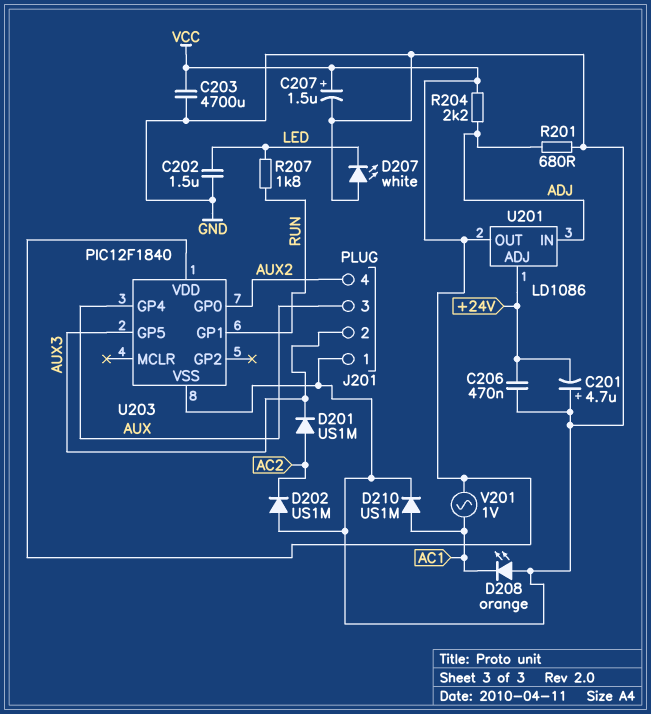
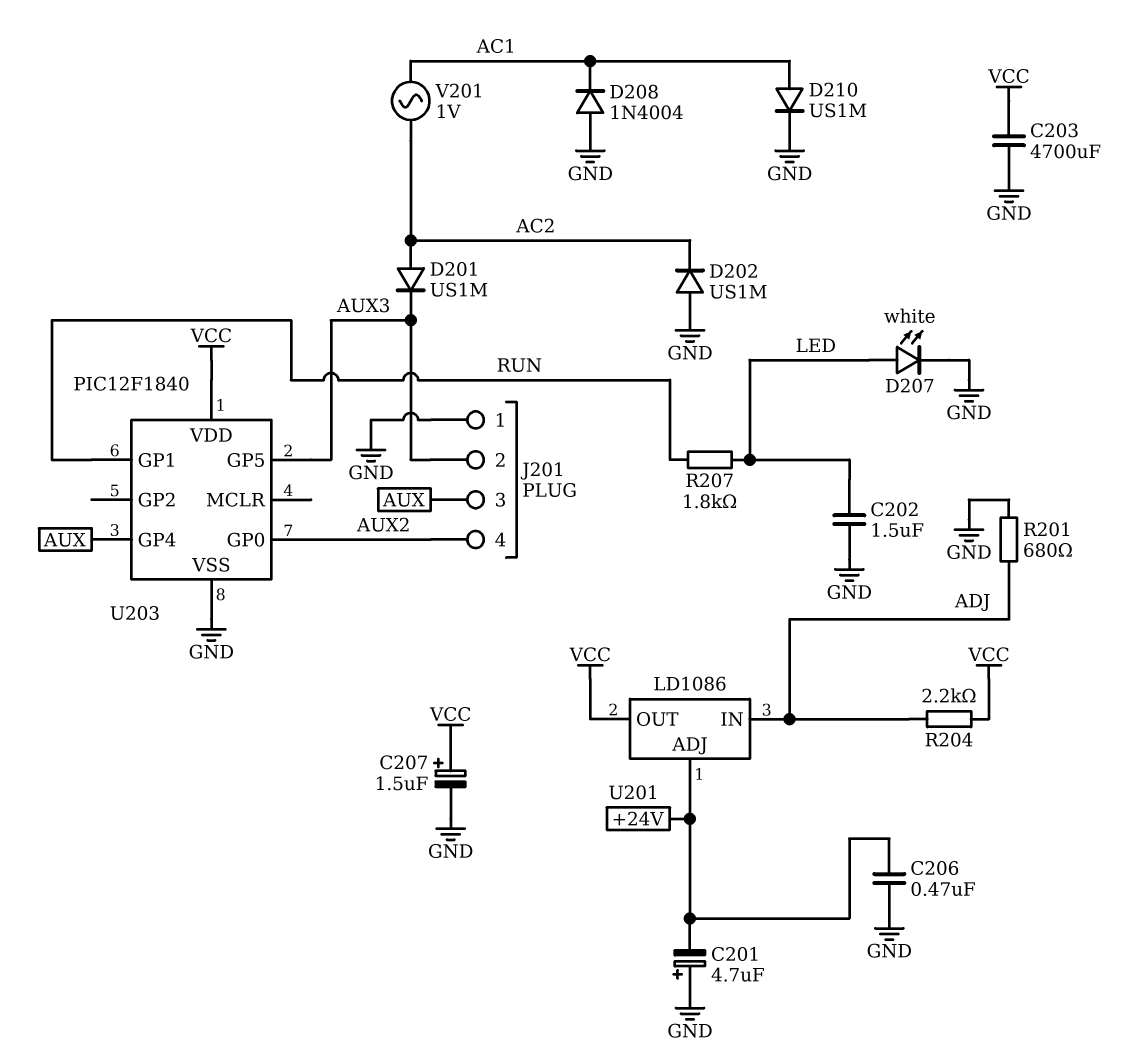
D207: LED white (A GND, K LED) -> LED white (A LED, K GND)
D208: LED orange (A GND, K AC1) -> diode 1N4004 (A GND, K AC1)
V201: AC 1V (AC1, VCC) -> AC 1V (AC1, AC2)

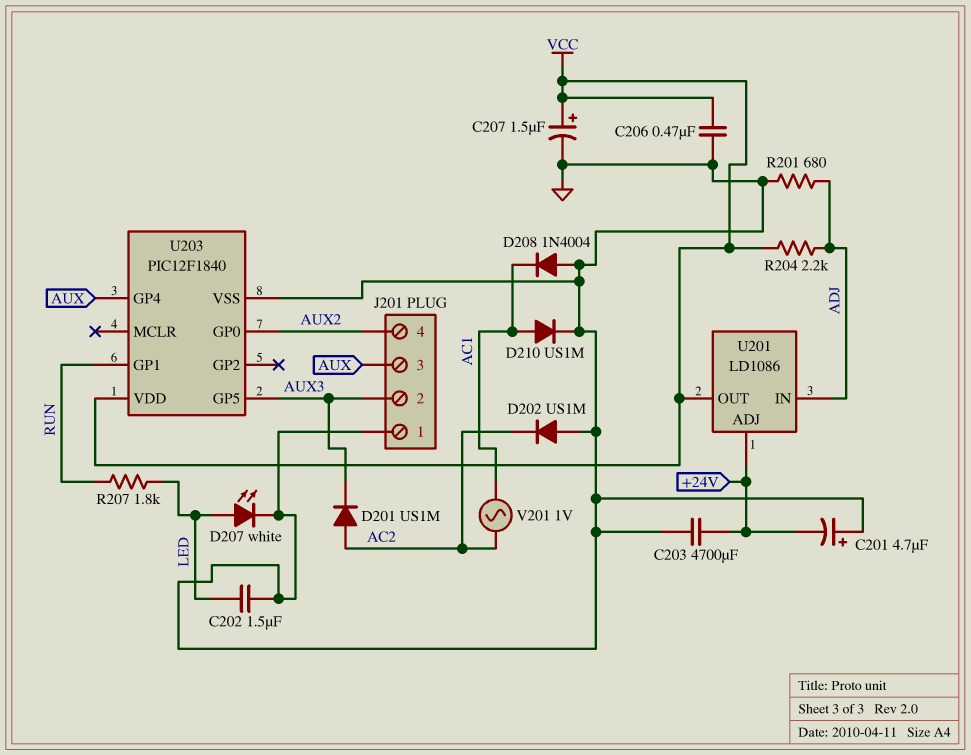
C203: 4700uF (GND, VCC) -> 4700uF (+24V, GND)
C206: 470nF (+24V, GND) -> 470nF (GND, VCC)

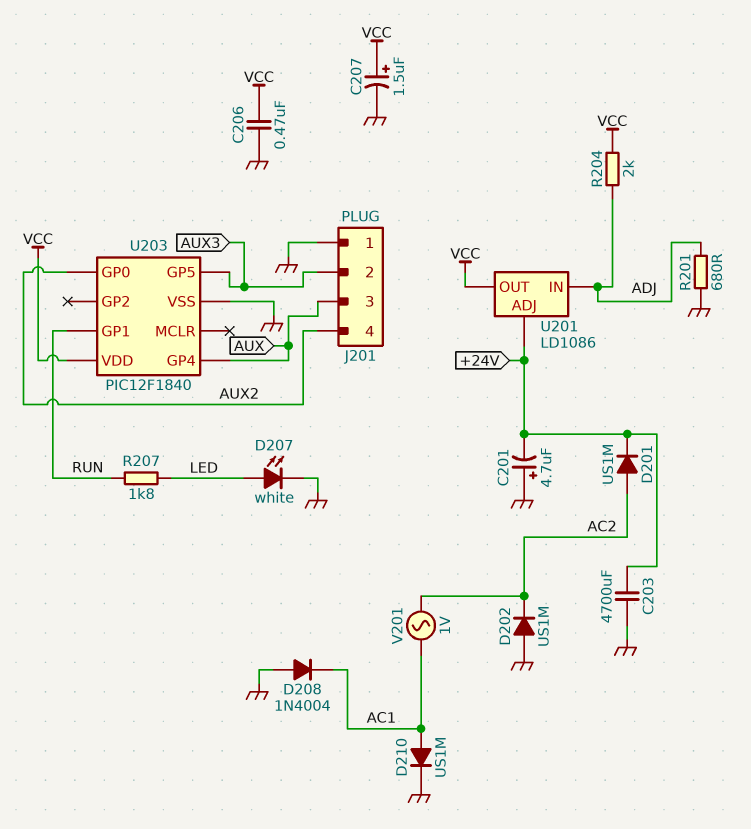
C202: 1.5uF (GND, LED) -> none
D201: diode US1M (A AC2, K AUX3) -> diode US1M (A AC2, K +24V)
R204: 2.2k (ADJ, VCC) -> 2k (ADJ, VCC)

